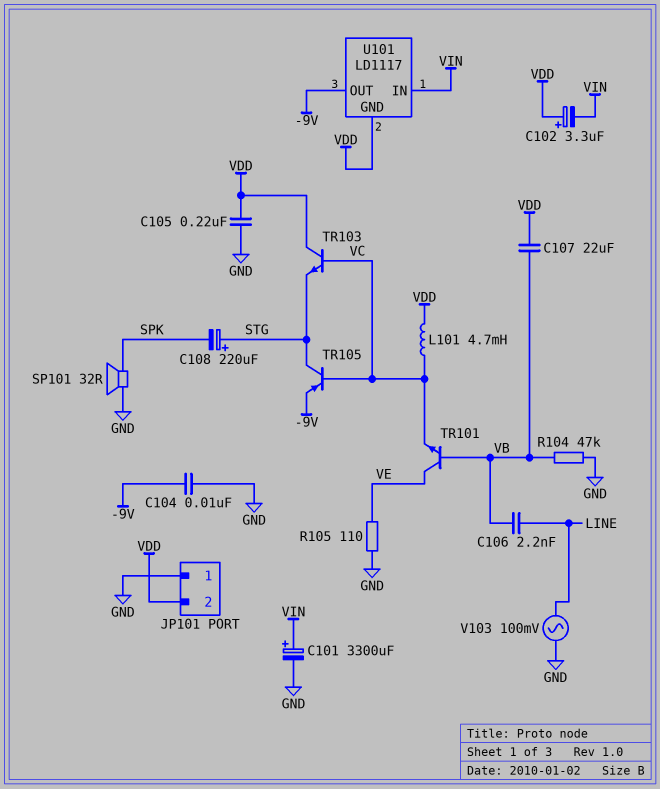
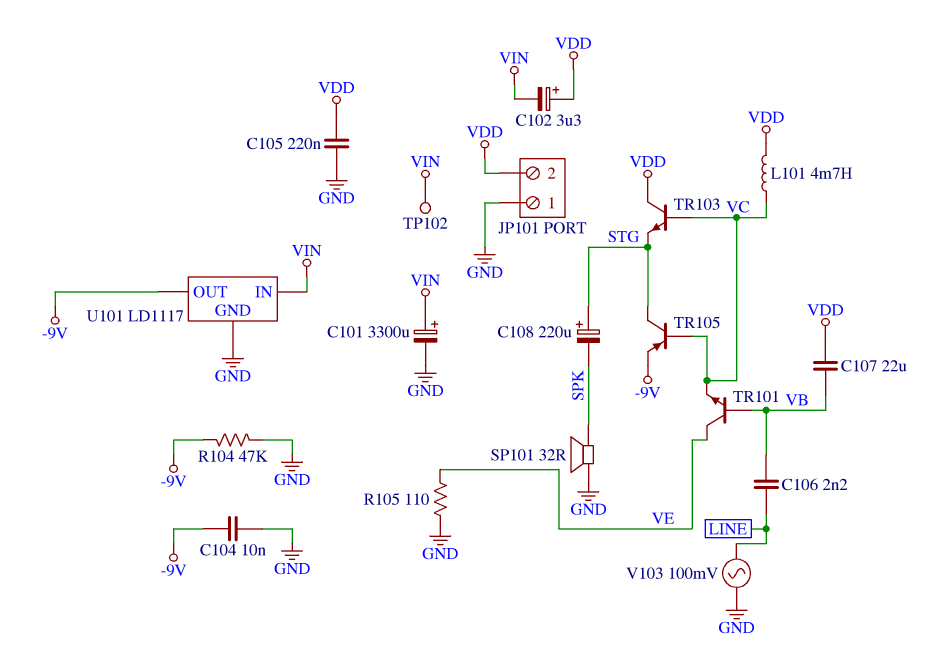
R104: 47k (GND, VB) -> 47k (-9V, GND)
TP102: none -> test point (VIN)
U101 pin GND: VDD -> GND

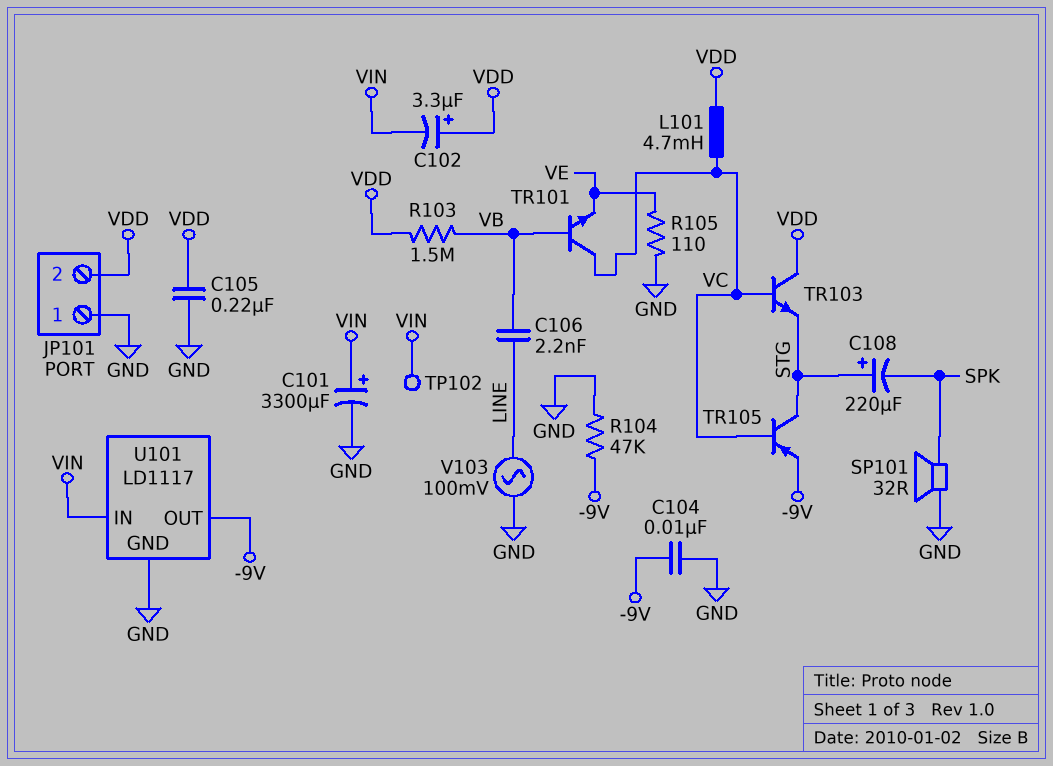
C107: 22uF (VB, VDD) -> none
R103: none -> 1.5M (VB, VDD)
TR101: NPN (B VB, C VE, E VC) -> NPN (B VB, C VC, E VE)

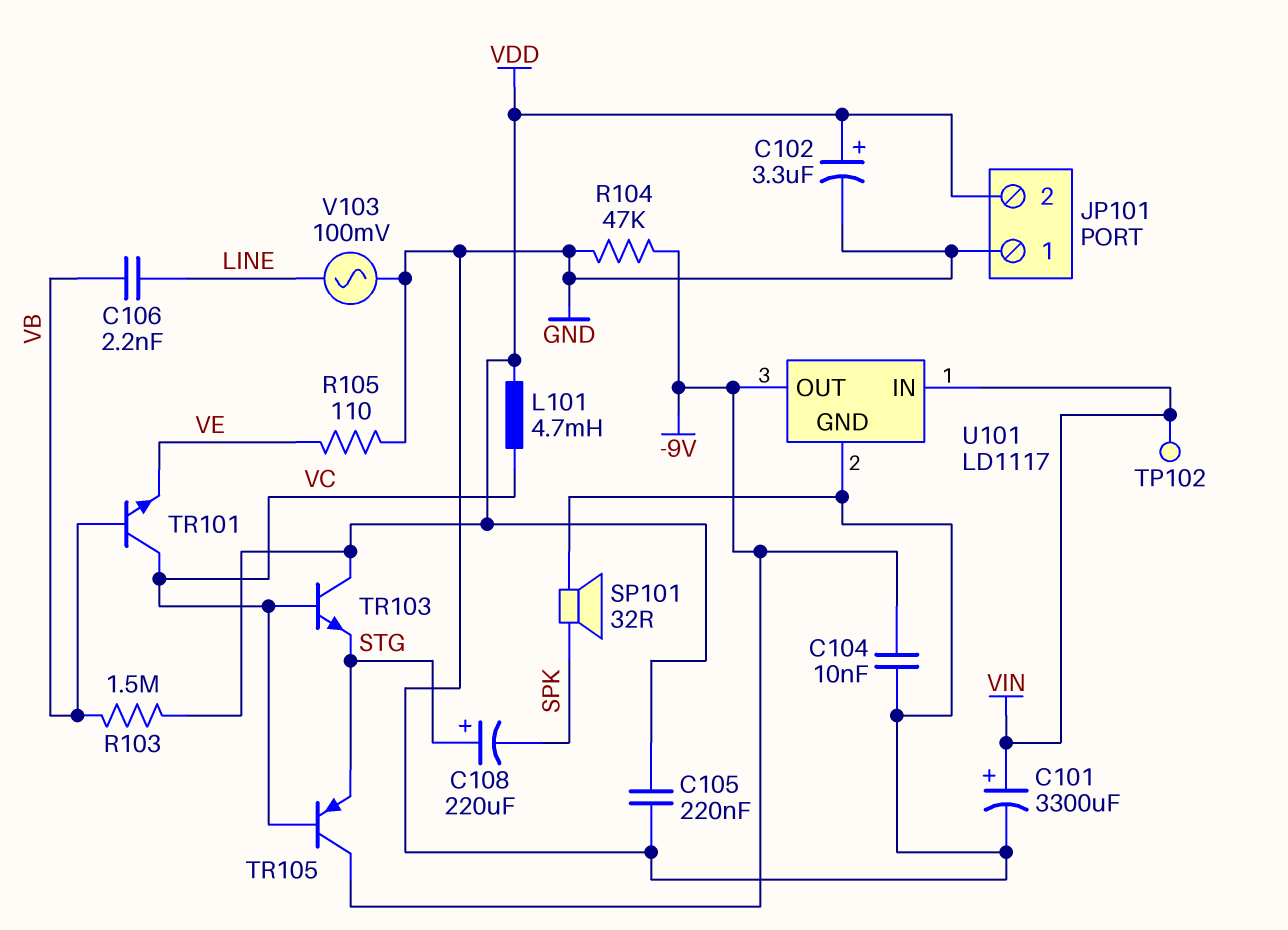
C102: 3.3uF (plus VDD, minus VIN) -> 3.3uF (plus VDD, minus GND)
TR105: PNP (B VC, C STG, E -9V) -> PNP (B VC, C -9V, E STG)

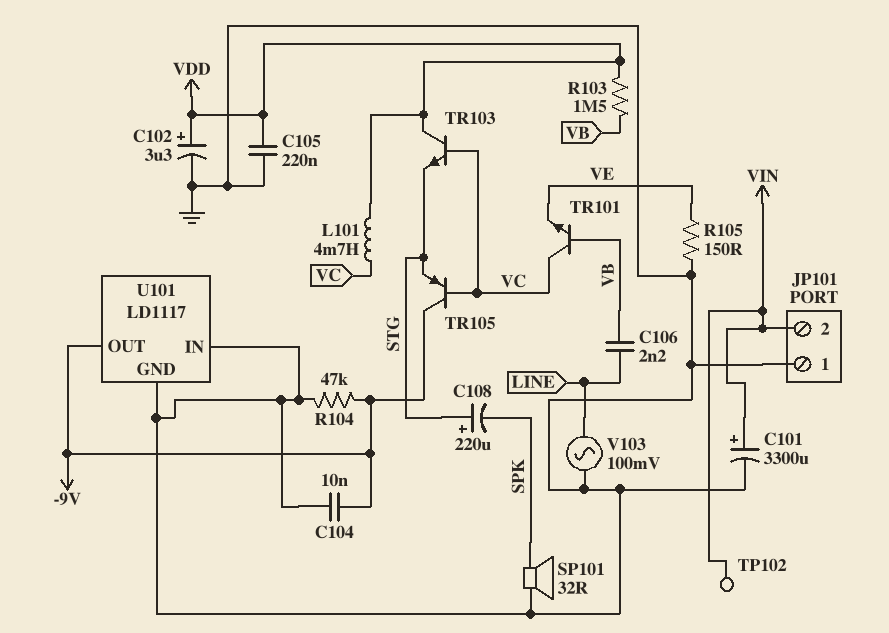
JP101 pin 2: VDD -> VIN
R105: 110 (GND, VE) -> 150 (GND, VE)
U101 pin IN: VIN -> GND

